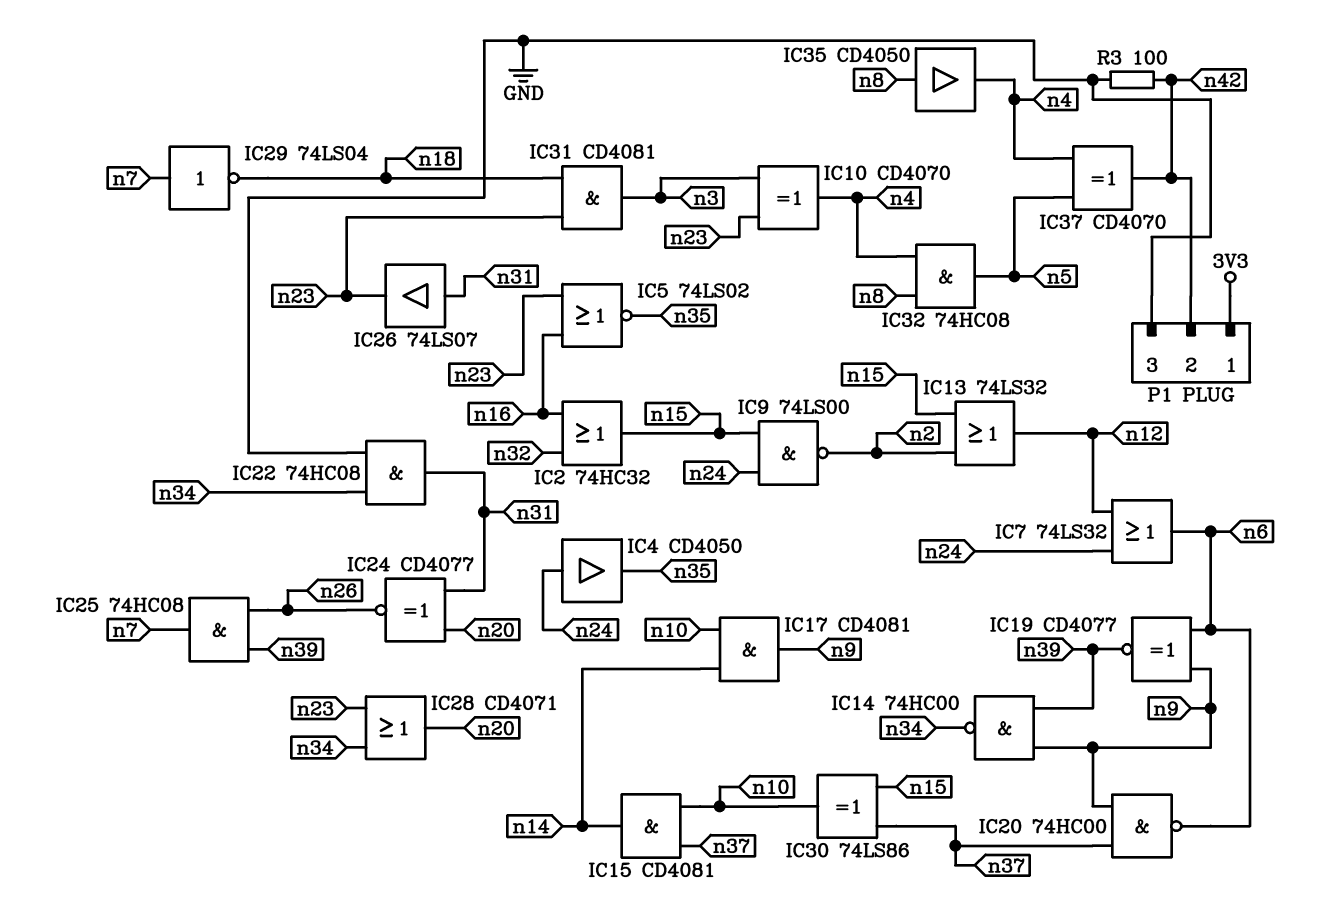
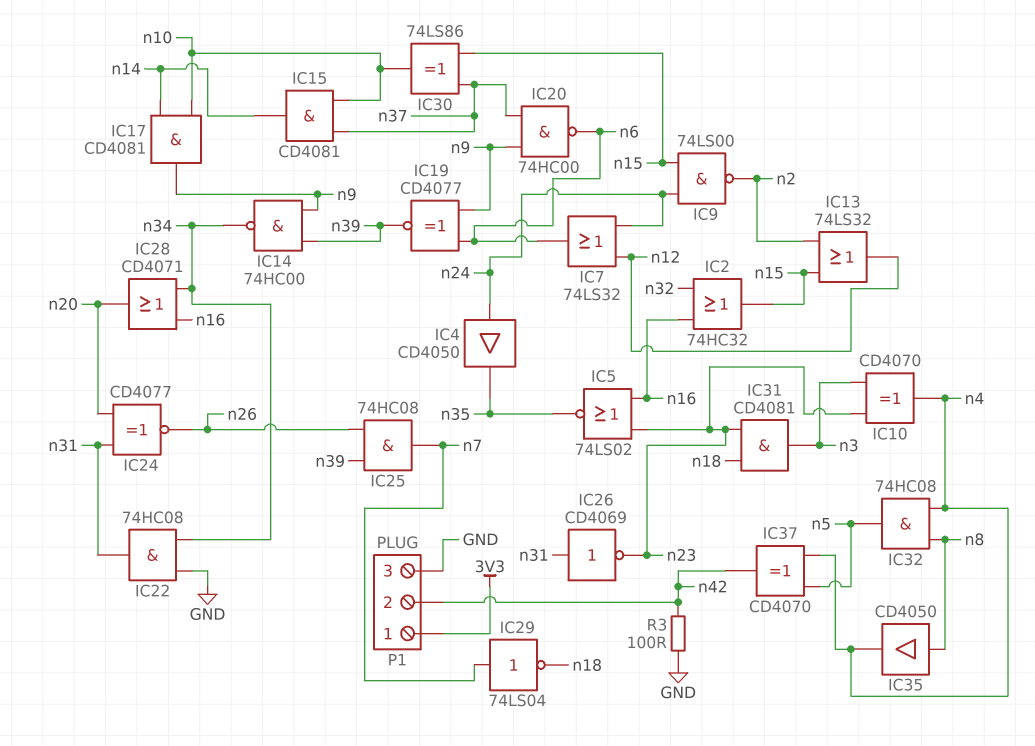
IC26: buffer 74LS07 (in n31, out n23) -> NOT CD4069 (in n31, out n23)
IC28: OR CD4071 (in n23, in n34, out n20) -> OR CD4071 (in n16, in n34, out n20)

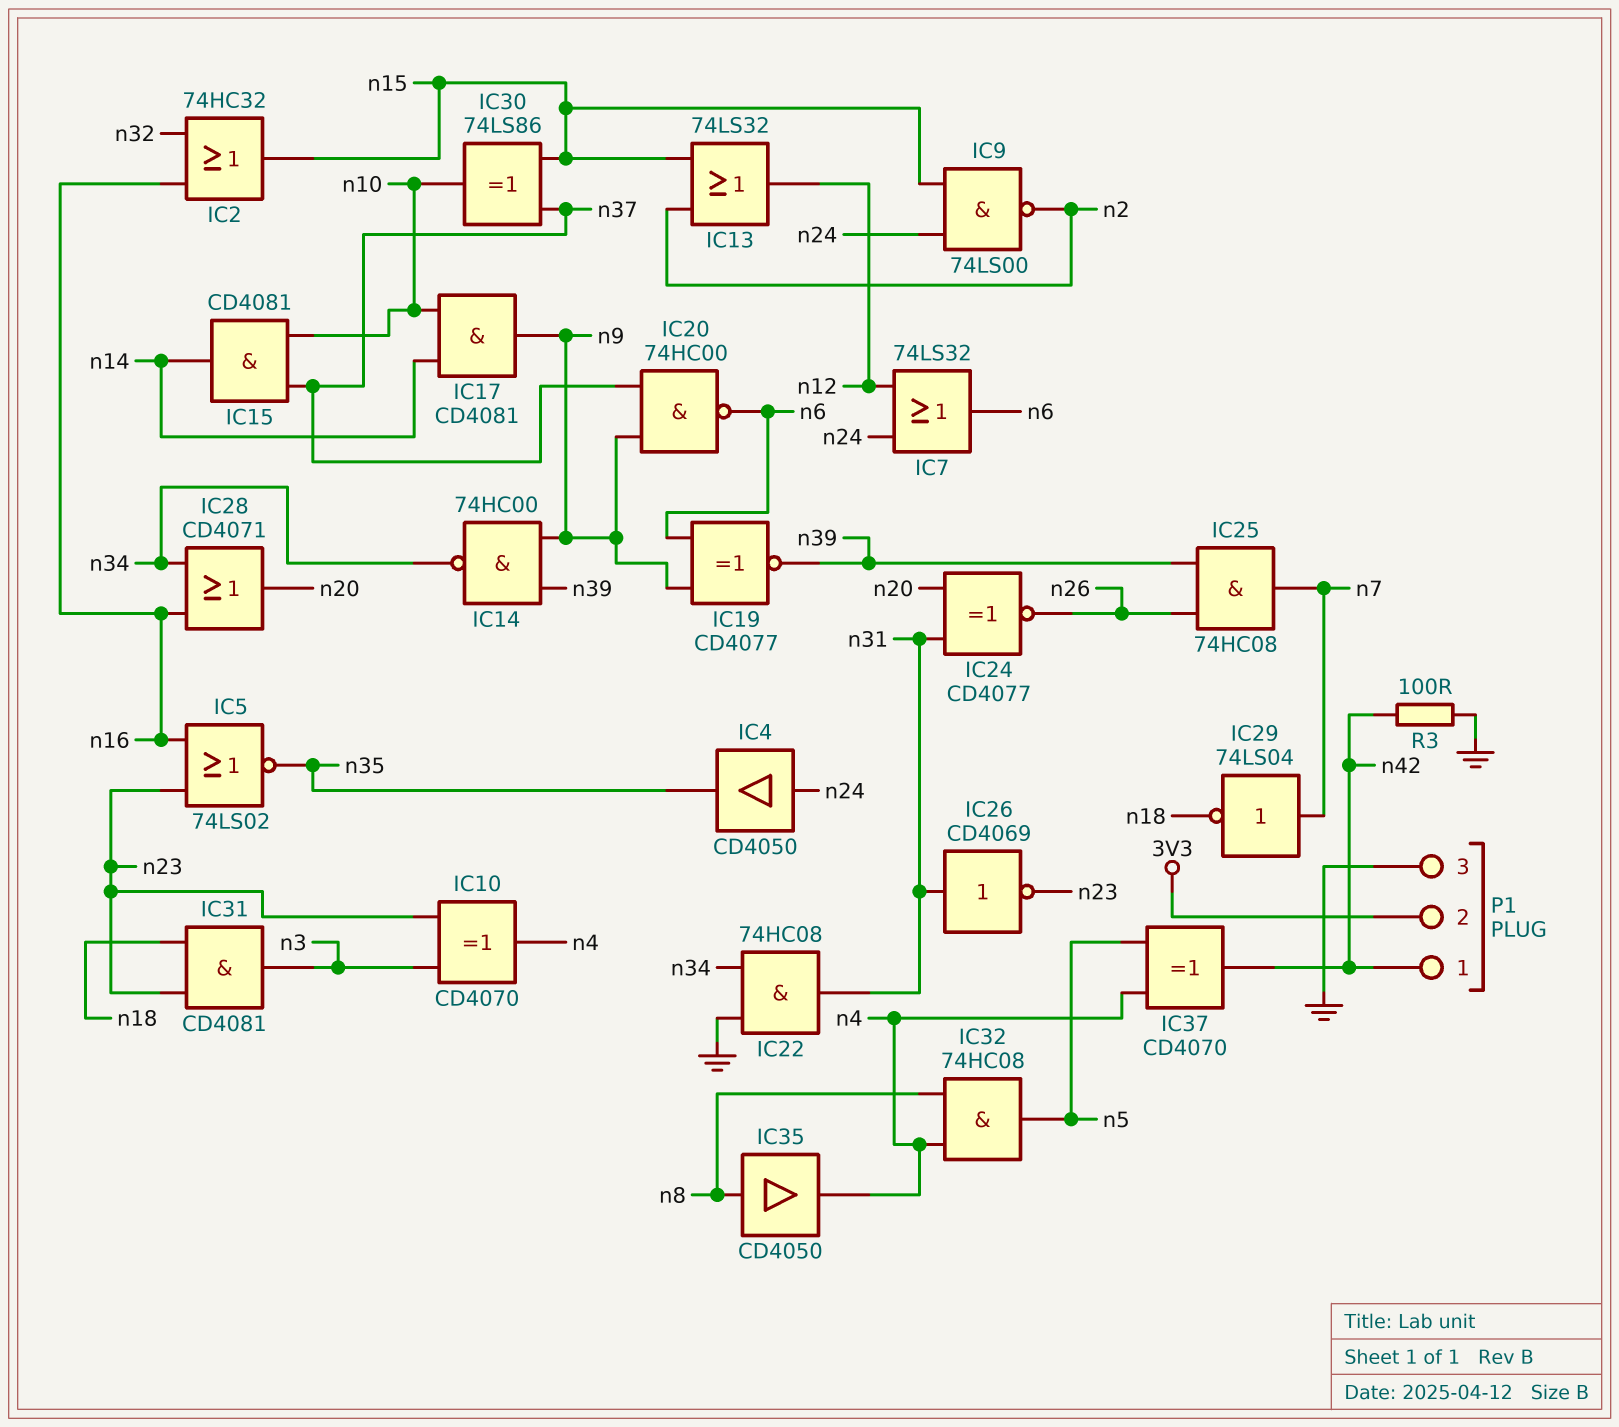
P1 pin 1: 3V3 -> n42
P1 pin 2: n42 -> 3V3

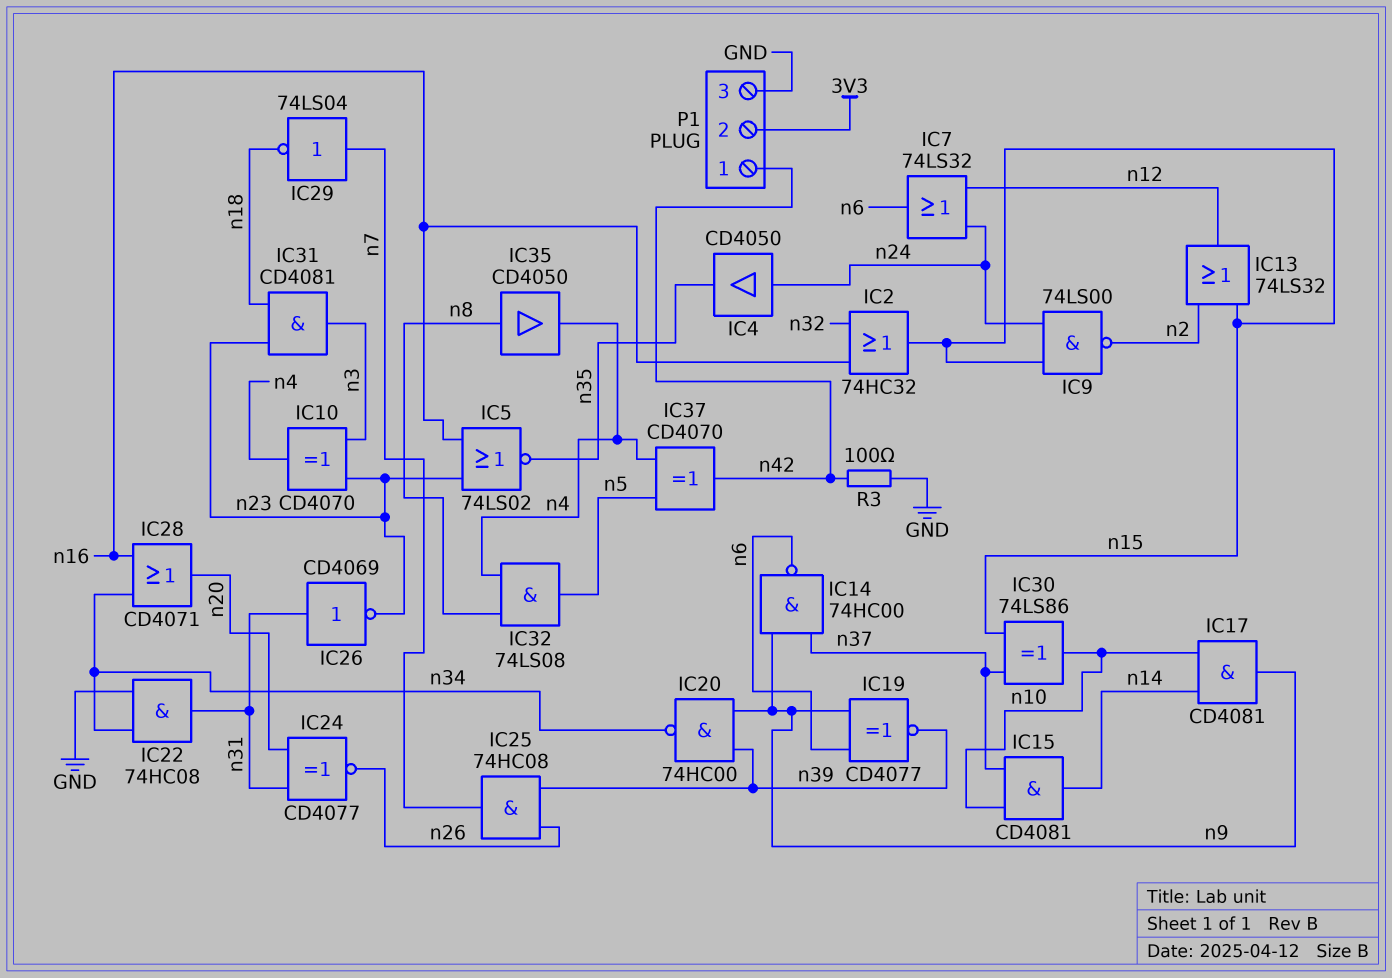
IC14: NAND 74HC00 (in n9, in n39, out n34) -> NAND 74HC00 (in n9, in n37, out n6)
IC20: NAND 74HC00 (in n9, in n37, out n6) -> NAND 74HC00 (in n9, in n39, out n34)
IC32: AND 74HC08 (in n4, in n8, out n5) -> AND 74LS08 (in n4, in n8, out n5)

